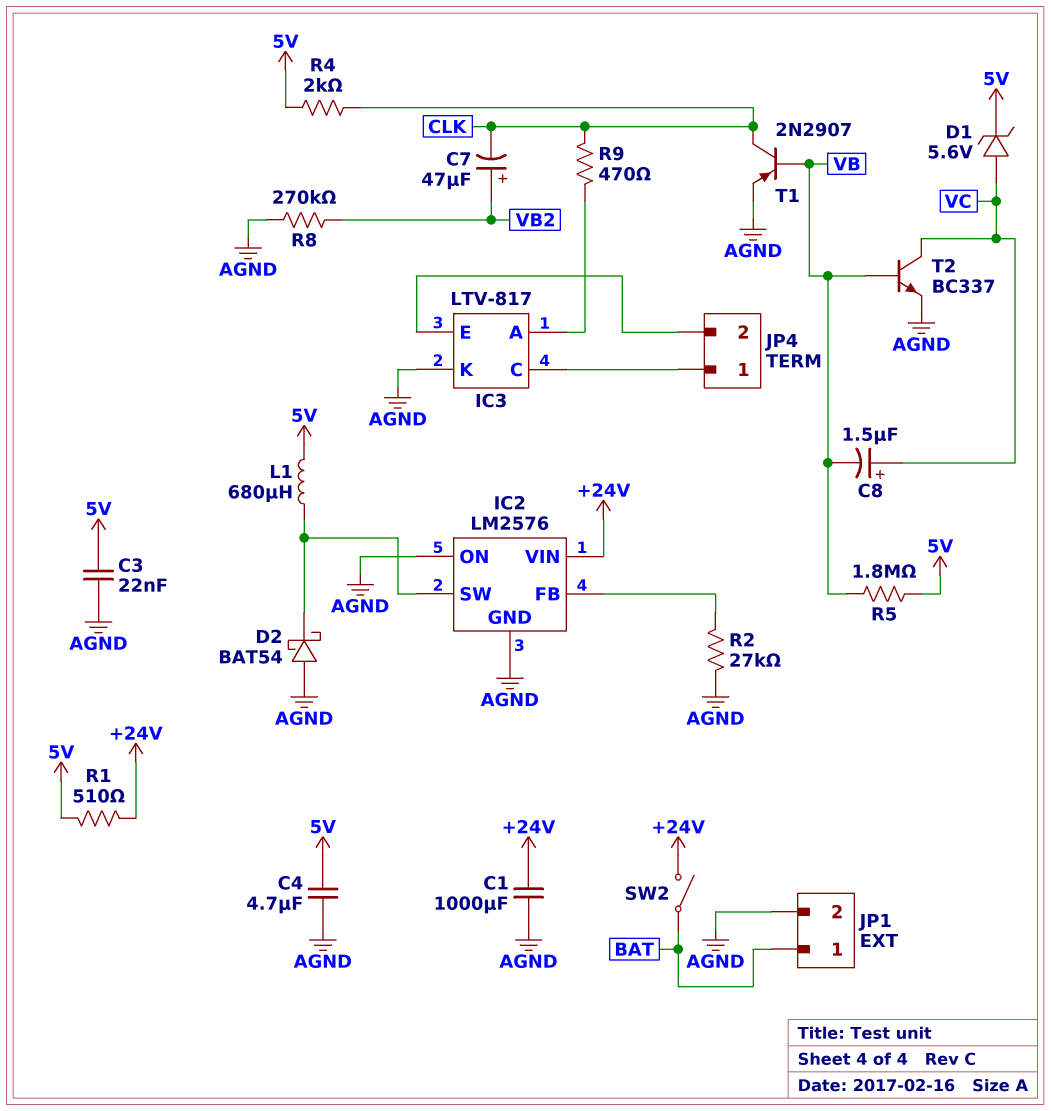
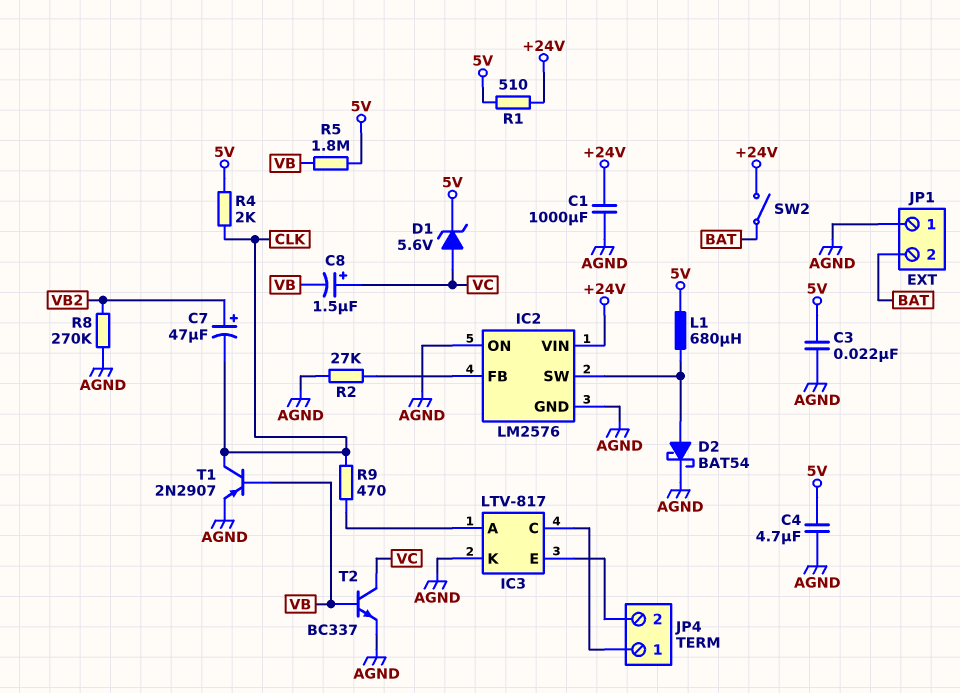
D2: schottky BAT54 (A AGND, K IC2/SW) -> schottky BAT54 (A IC2/SW, K AGND)
JP1 pin 1: BAT -> AGND
JP1 pin 2: AGND -> BAT

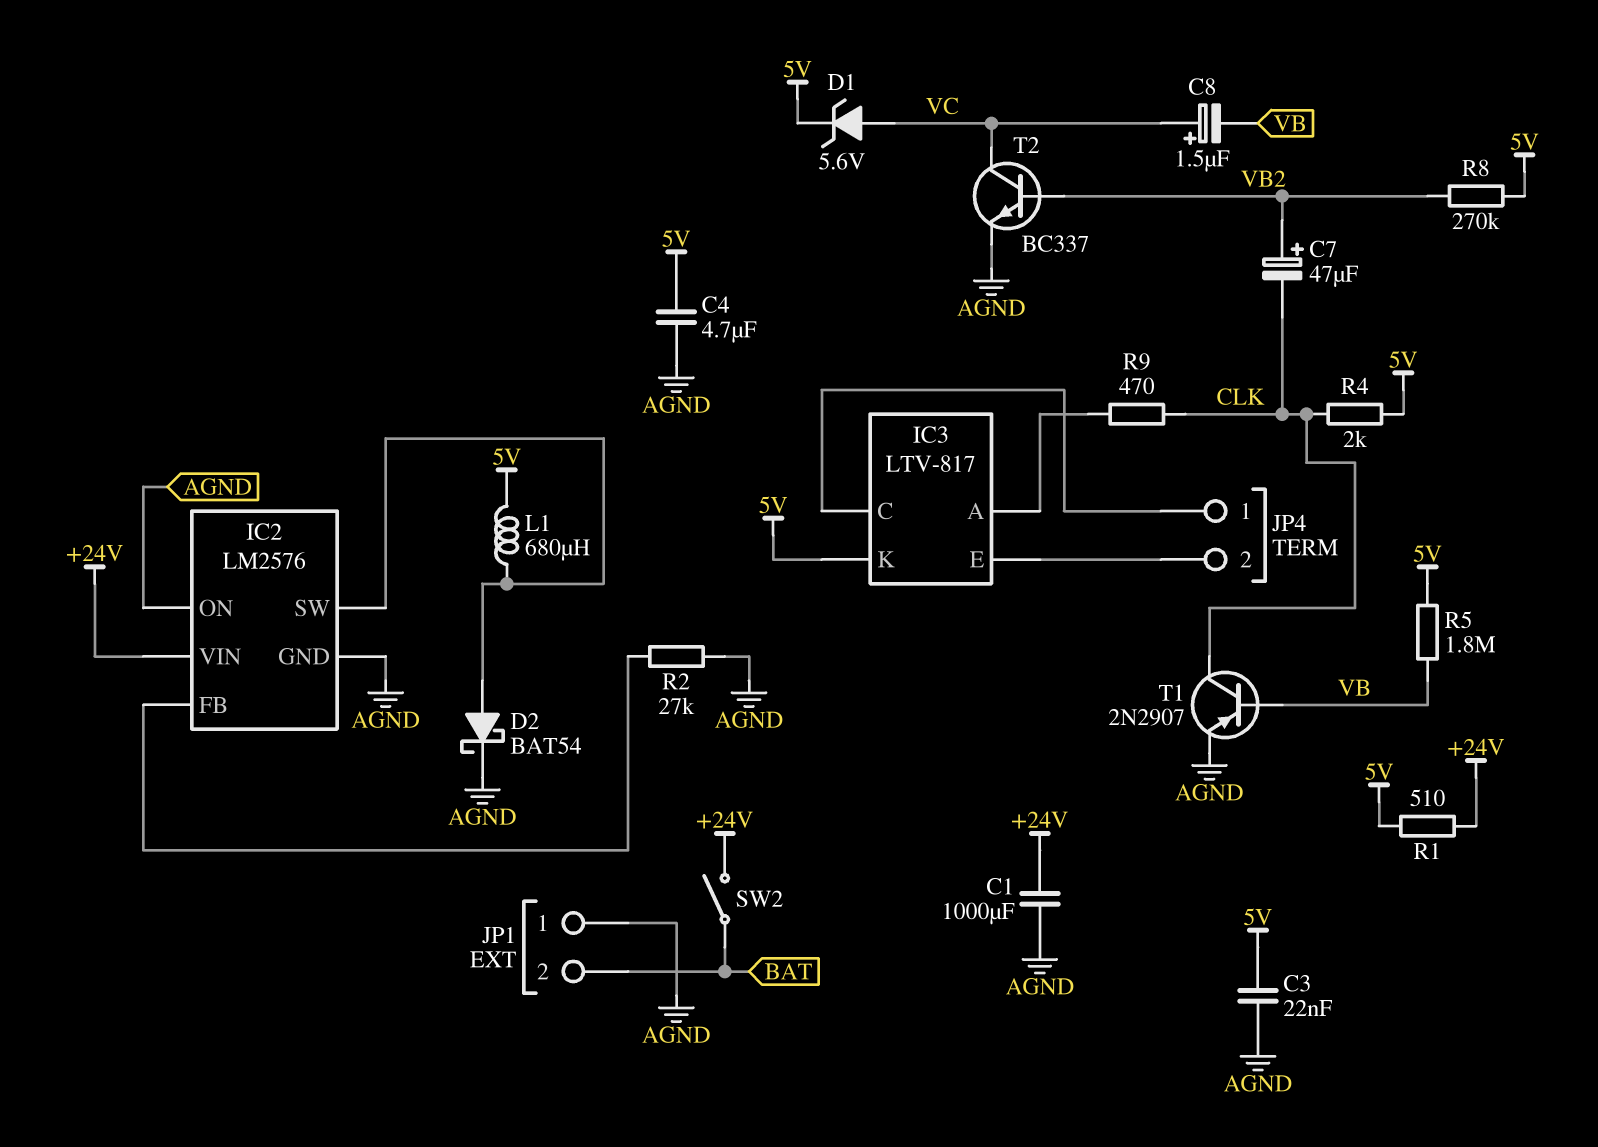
IC3 pin K: AGND -> 5V
R8: 270k (AGND, VB2) -> 270k (5V, VB2)
T2: NPN BC337 (B VB, C VC, E AGND) -> NPN BC337 (B VB2, C VC, E AGND)

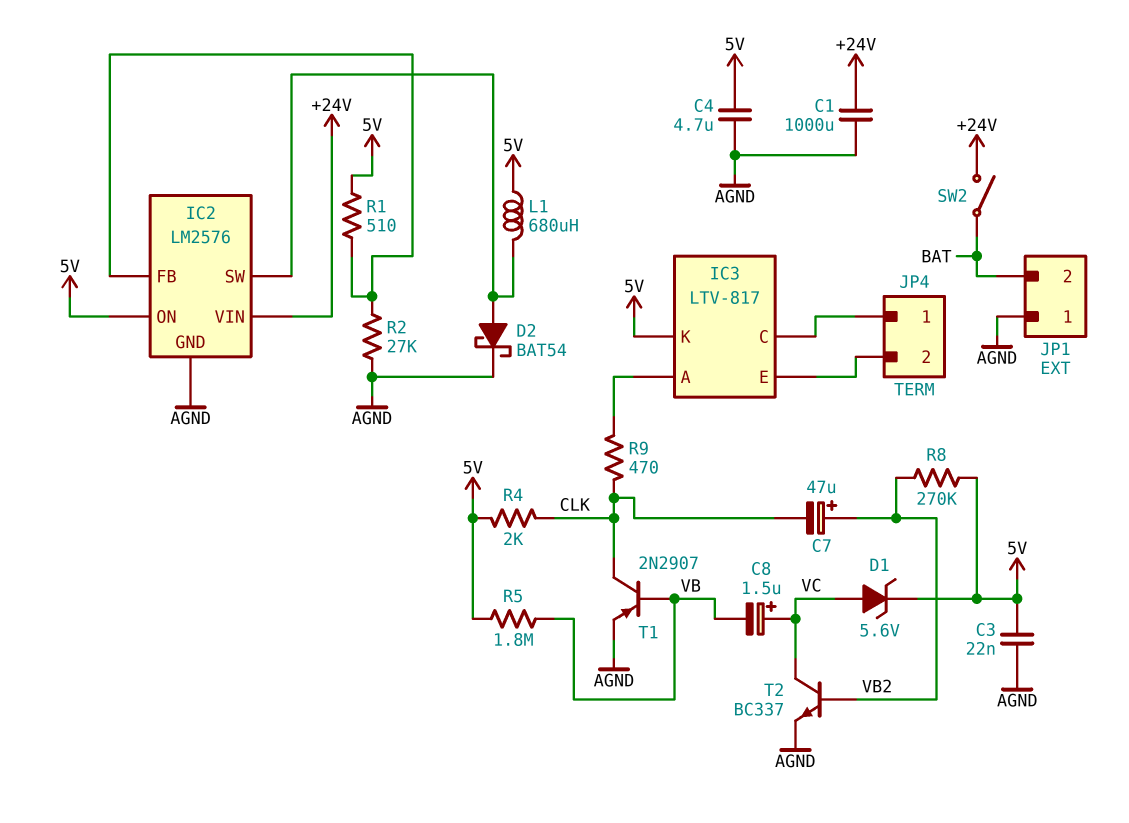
IC2 pin ON: AGND -> 5V
R1: 510 (+24V, 5V) -> 510 (5V, IC2/FB)

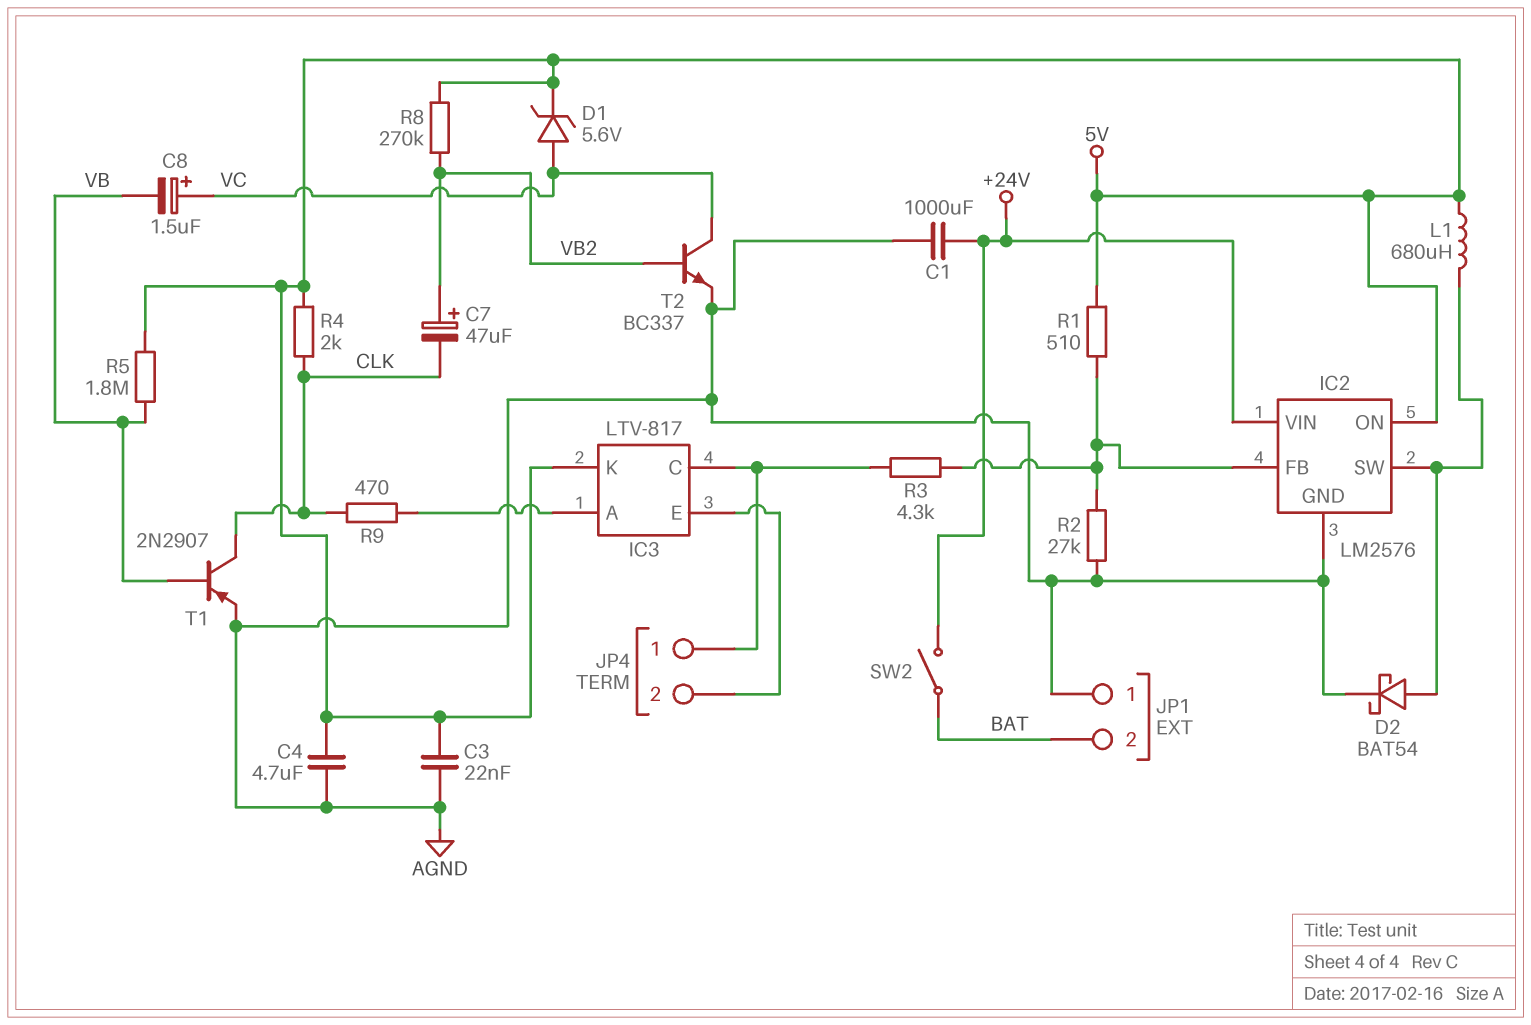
R3: none -> 4.3k (IC2/FB, IC3/C)

